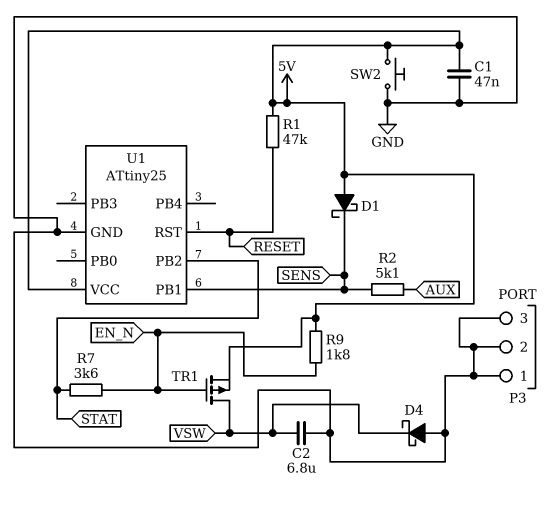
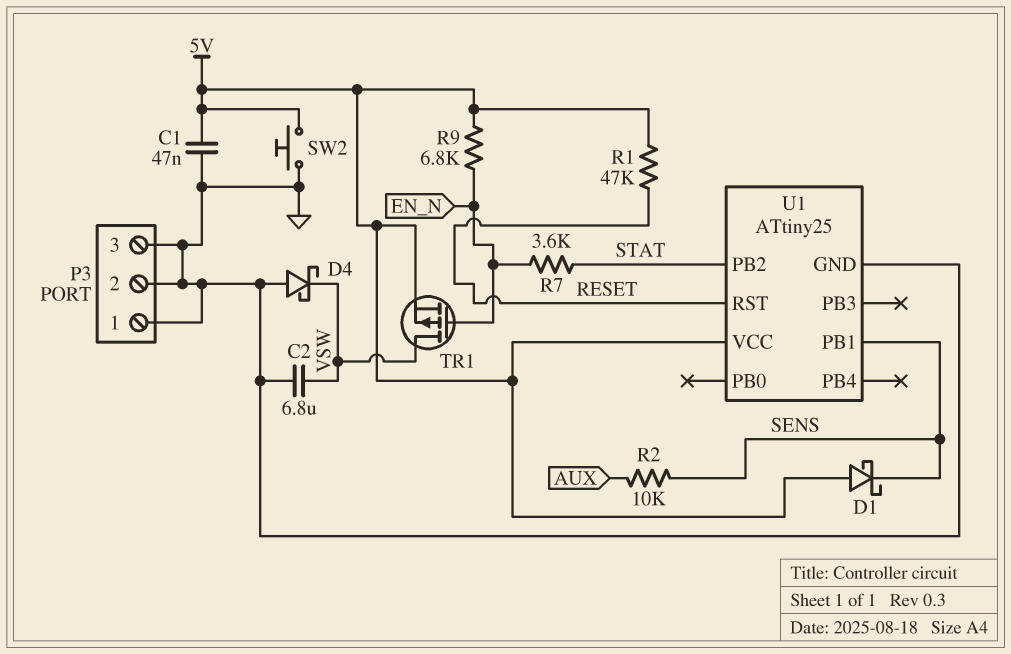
R2: 5.1k (AUX, SENS) -> 10k (AUX, SENS)
R9: 1.8k (5V, EN_N) -> 6.8k (5V, EN_N)

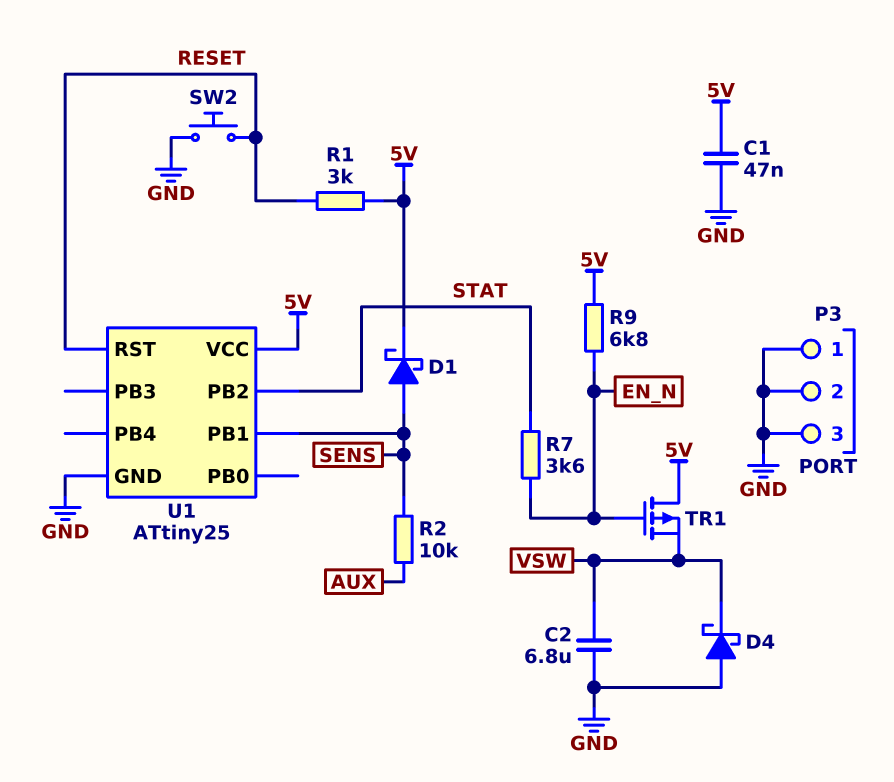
D1: schottky (A 5V, K SENS) -> schottky (A SENS, K 5V)
R1: 47k (5V, RESET) -> 3k (5V, RESET)
SW2: button (5V, GND) -> button (GND, RESET)
TR1: PMOS (G EN_N, D VSW, S 5V) -> PMOS (G EN_N, D 5V, S VSW)

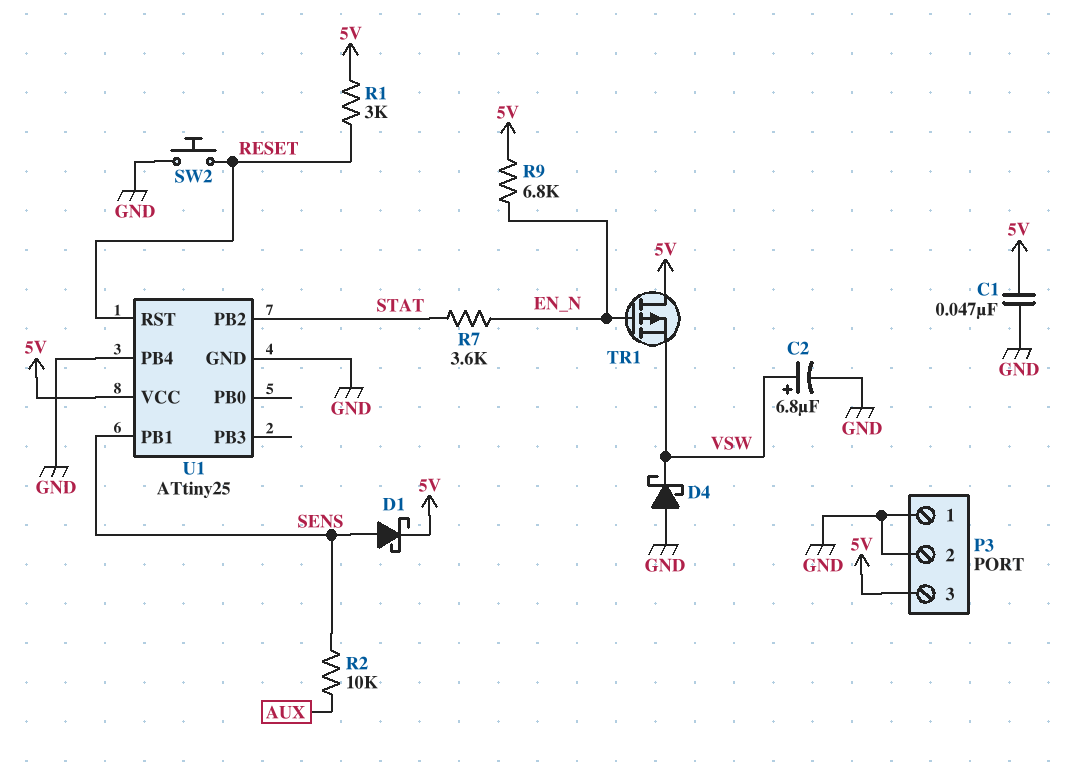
C2: 6.8uF (GND, VSW) -> 6.8uF (plus VSW, minus GND)
P3 pin 3: GND -> 5V
U1 pin PB4: none -> GND

